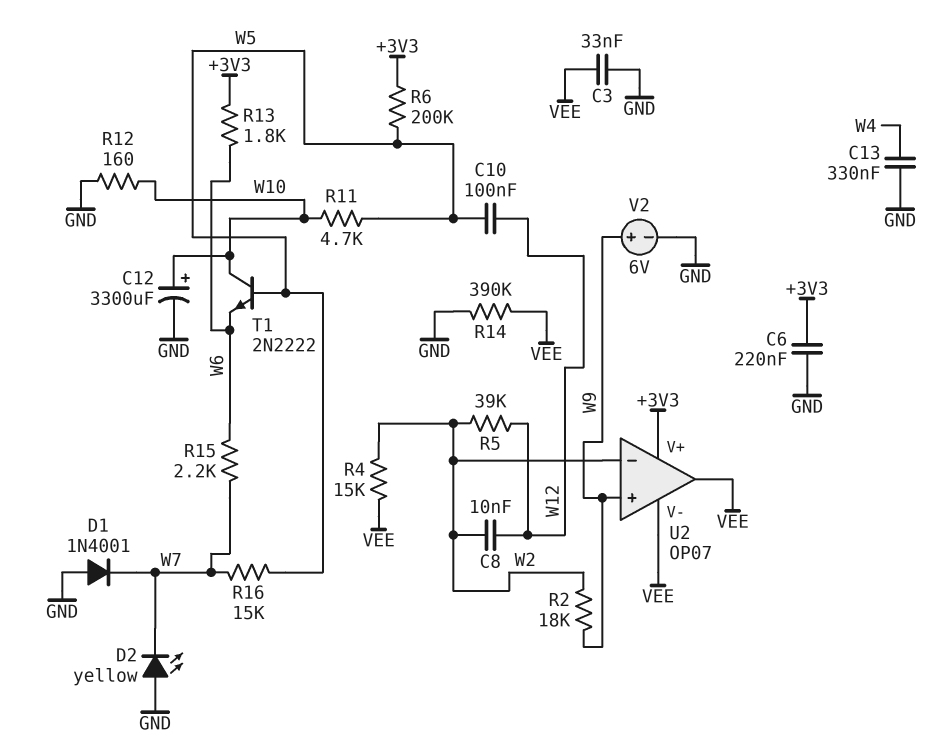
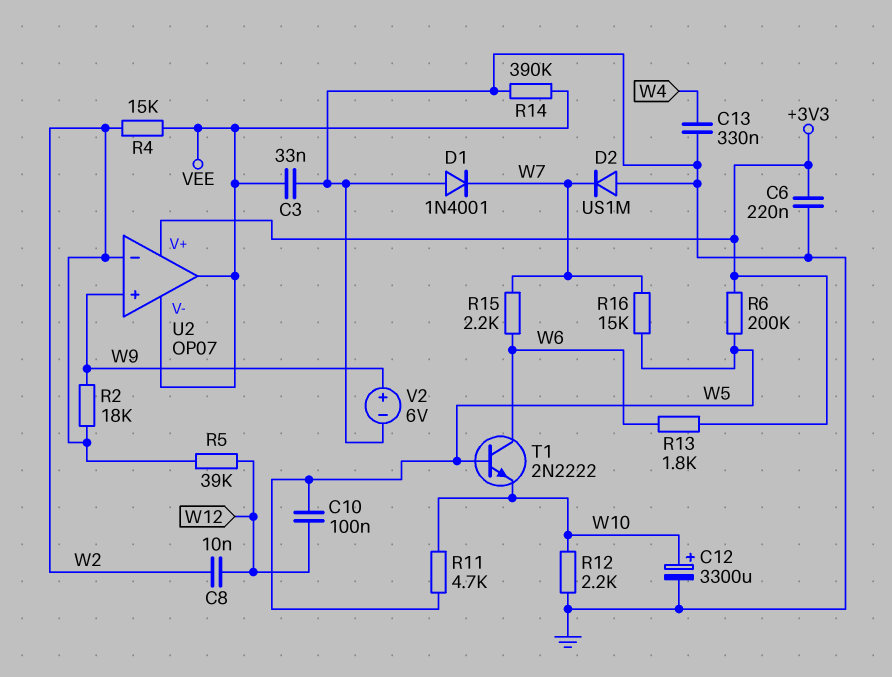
D2: LED yellow (A GND, K W7) -> diode US1M (A GND, K W7)
R12: 160 (GND, W10) -> 2.2k (GND, W10)
T1: NPN 2N2222 (B W5, C W10, E W6) -> NPN 2N2222 (B W5, C W6, E W10)

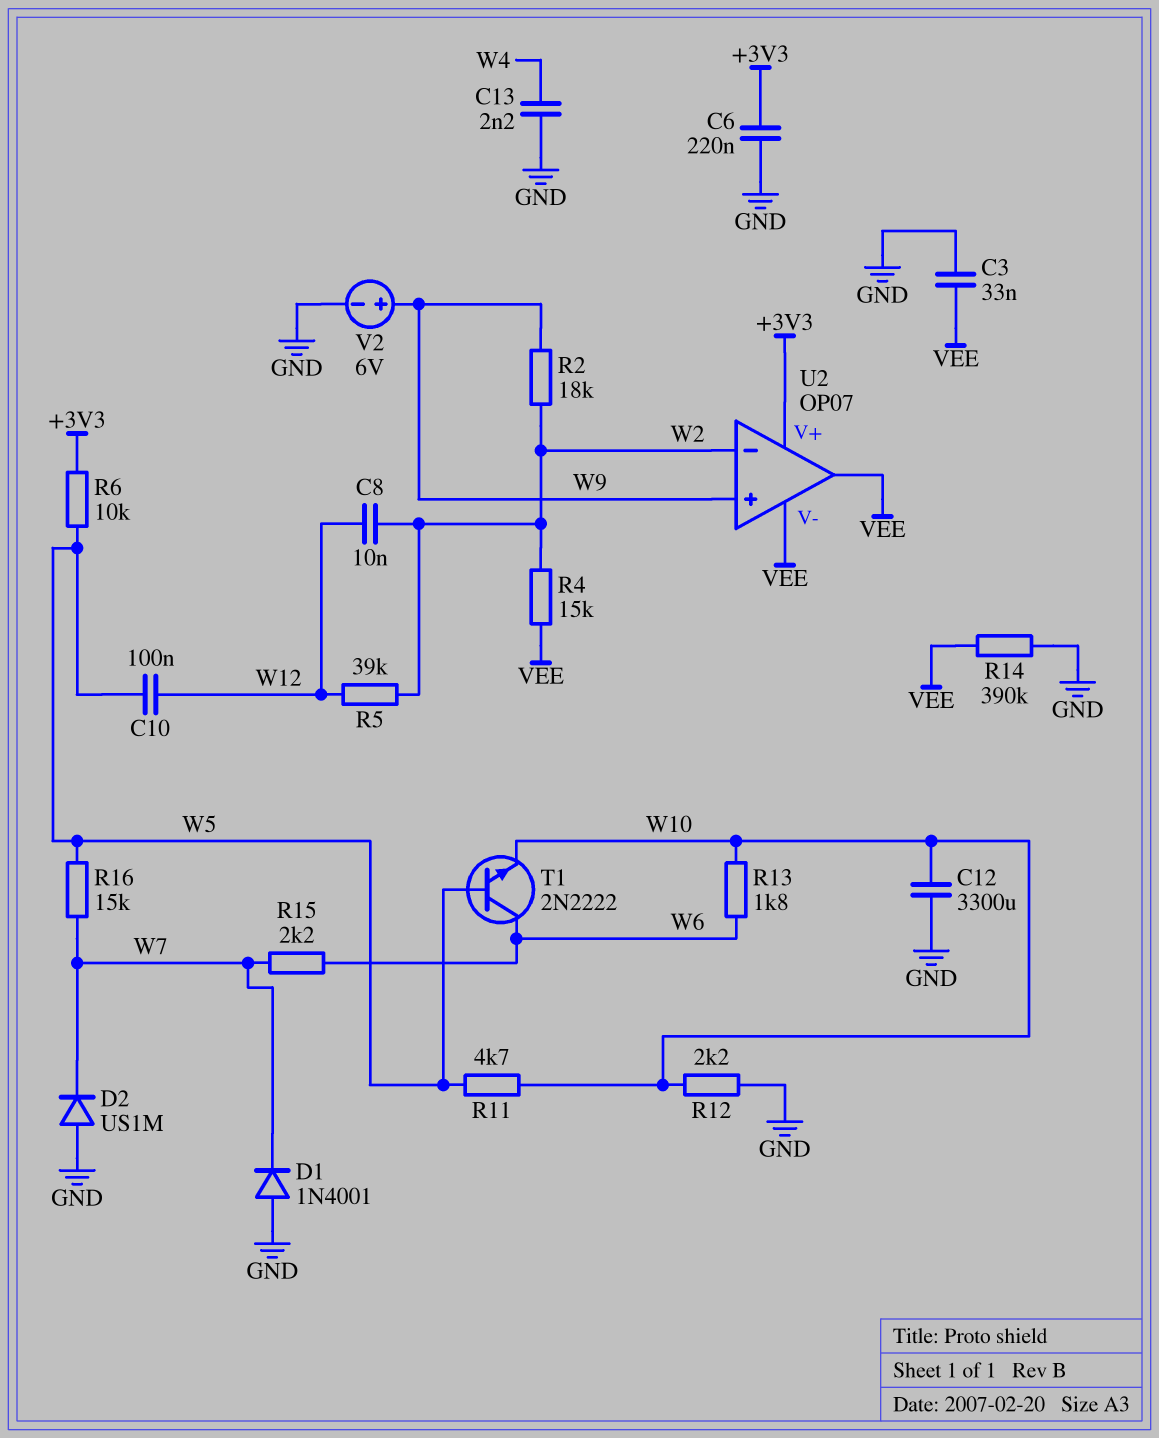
C12: 3300uF (plus W10, minus GND) -> 3300uF (GND, W10)
C13: 330nF (GND, W4) -> 2.2nF (GND, W4)
R6: 200k (+3V3, W5) -> 10k (+3V3, W5)
R13: 1.8k (+3V3, W6) -> 1.8k (W6, W10)

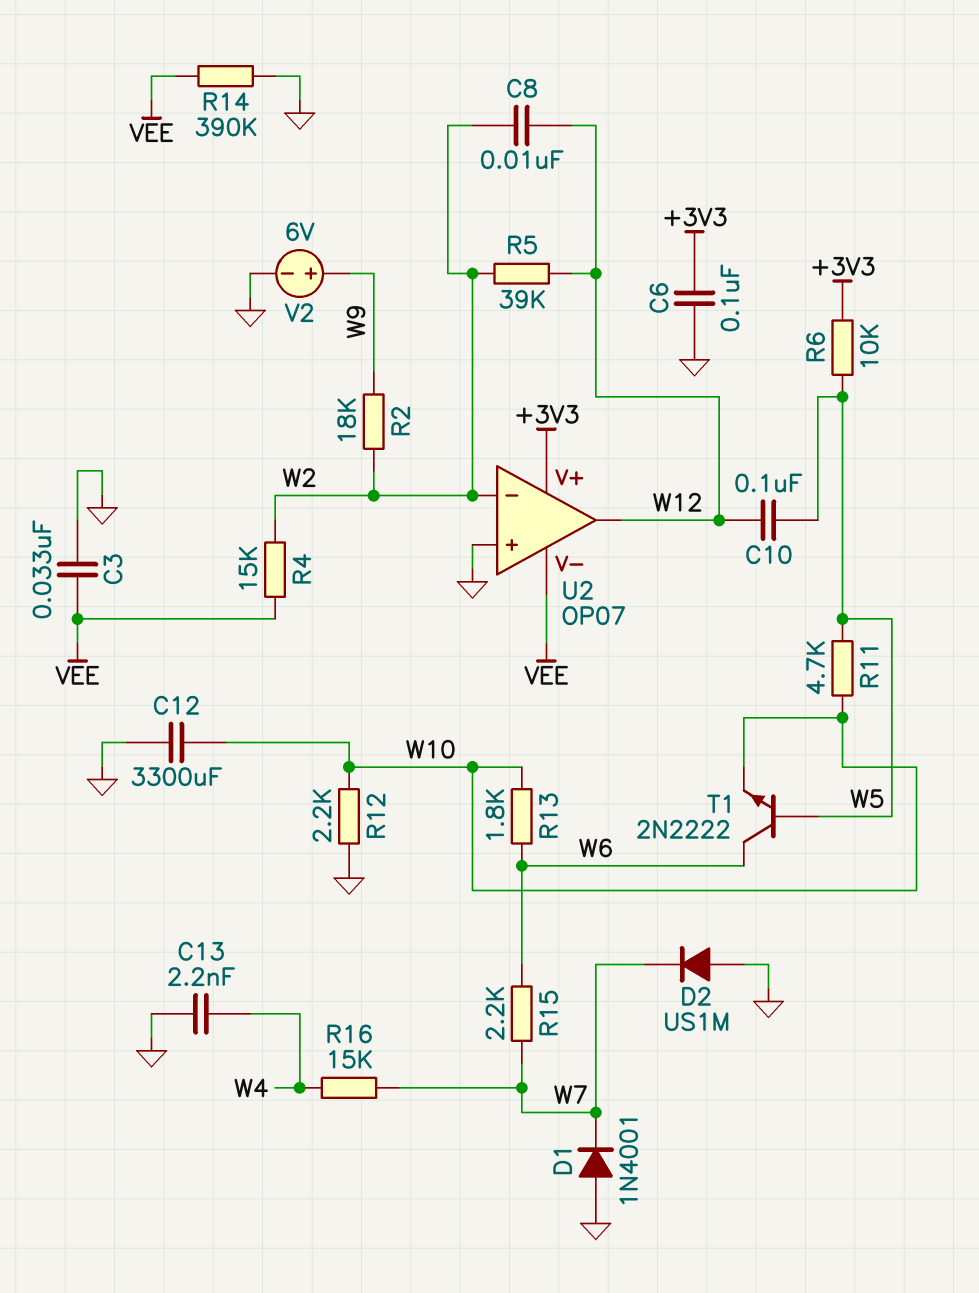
C6: 220nF (+3V3, GND) -> 100nF (+3V3, GND)
R16: 15k (W5, W7) -> 15k (W4, W7)
U2 pin in+: W9 -> GND
U2 pin out: VEE -> W12

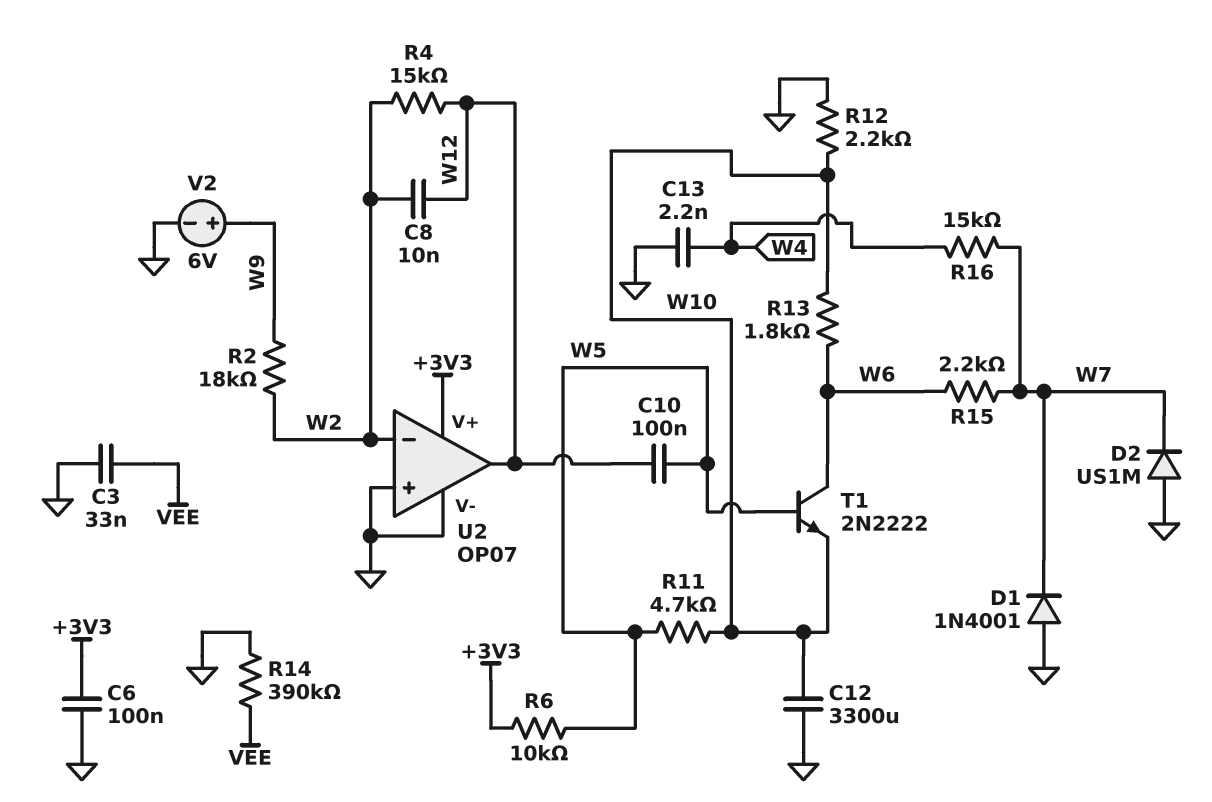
R4: 15k (VEE, W2) -> 15k (W2, W12)
R5: 39k (W2, W12) -> none
U2 pin V-: VEE -> GND

